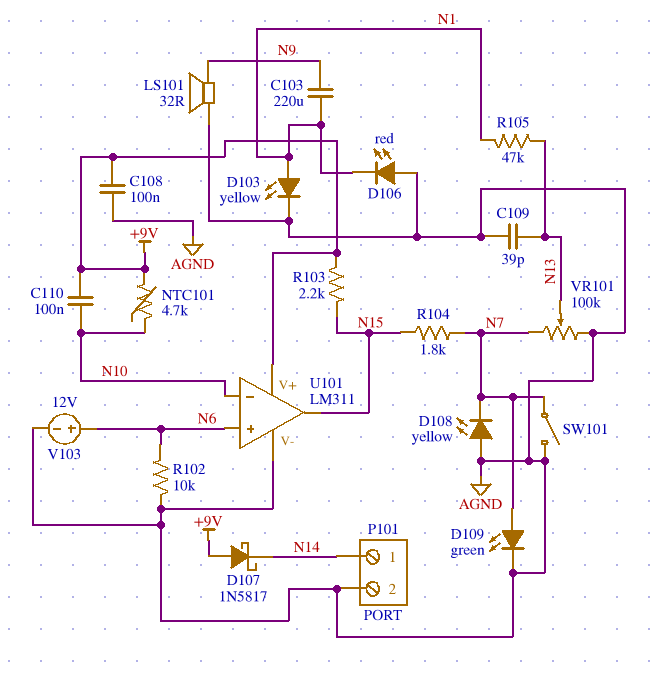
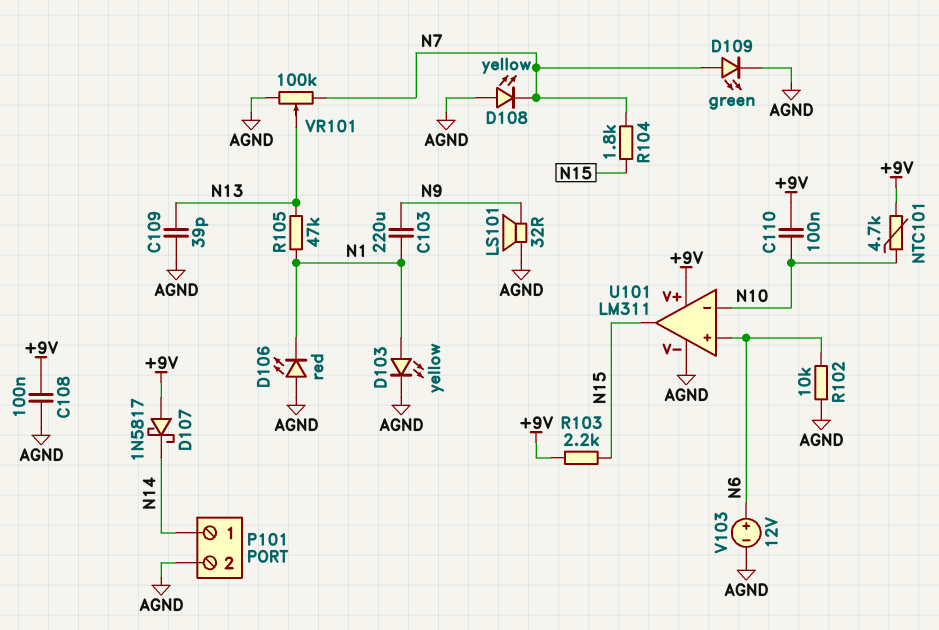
SW101: switch (AGND, N7) -> none

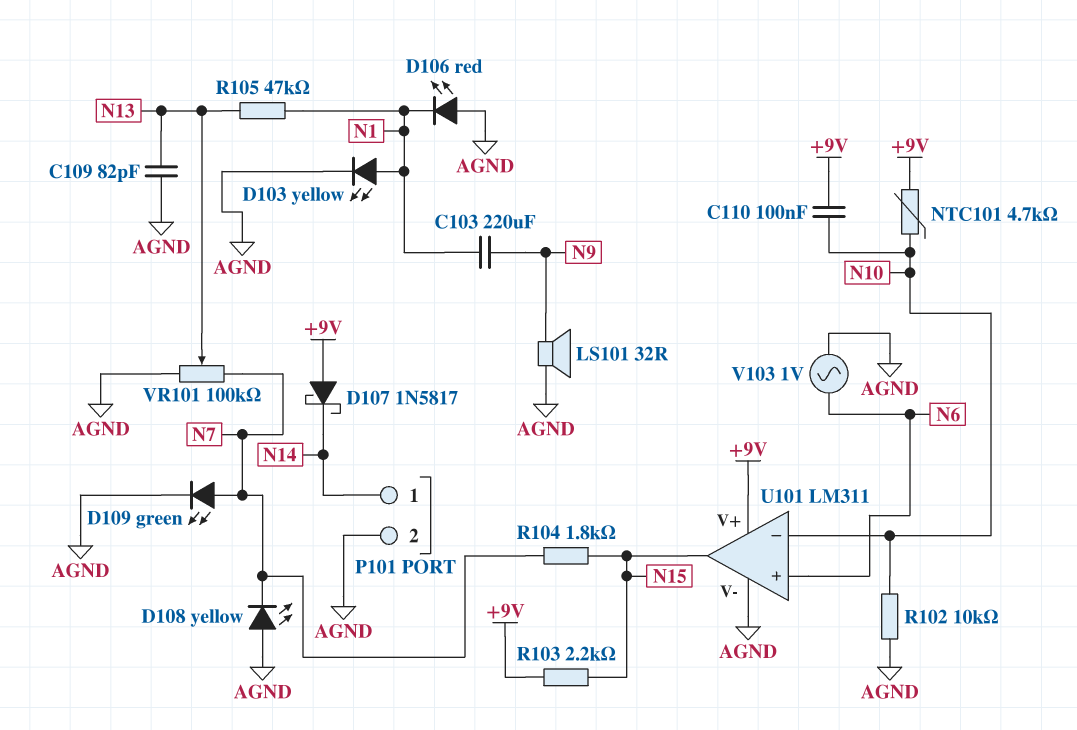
C108: 100nF (+9V, AGND) -> none
C109: 39pF (AGND, N13) -> 82pF (AGND, N13)
R102: 10k (AGND, N6) -> 10k (AGND, N10)
V103: 12V (plus N6, minus AGND) -> AC 1V (AGND, N6)

